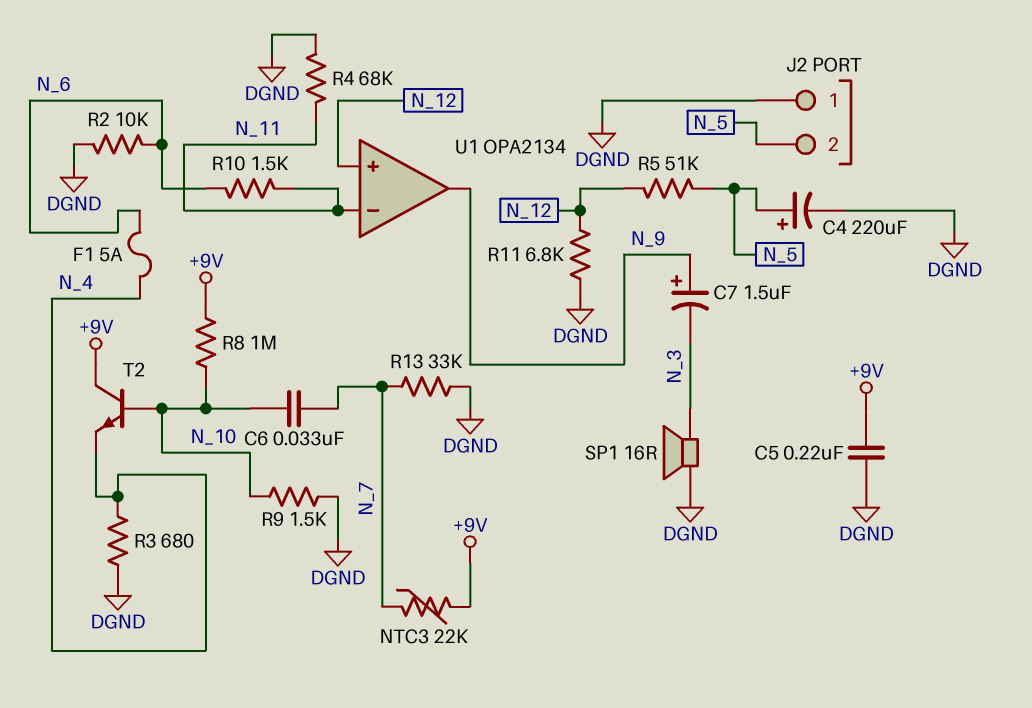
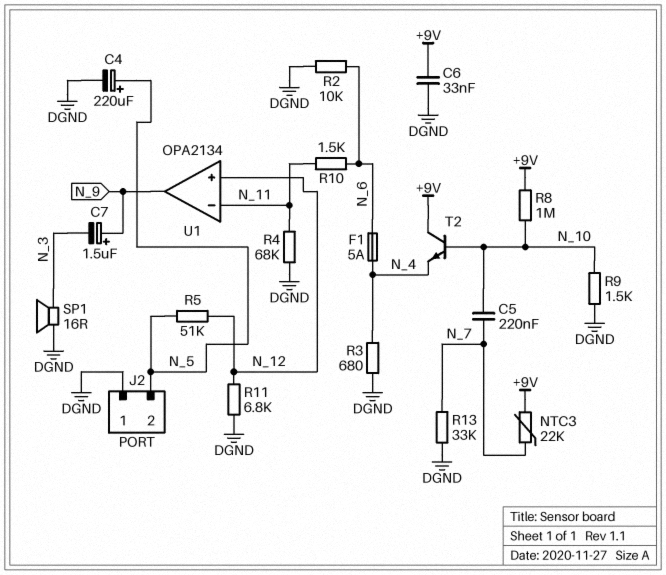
C5: 220nF (+9V, DGND) -> 220nF (N_7, N_10)
C6: 33nF (N_7, N_10) -> 33nF (+9V, DGND)

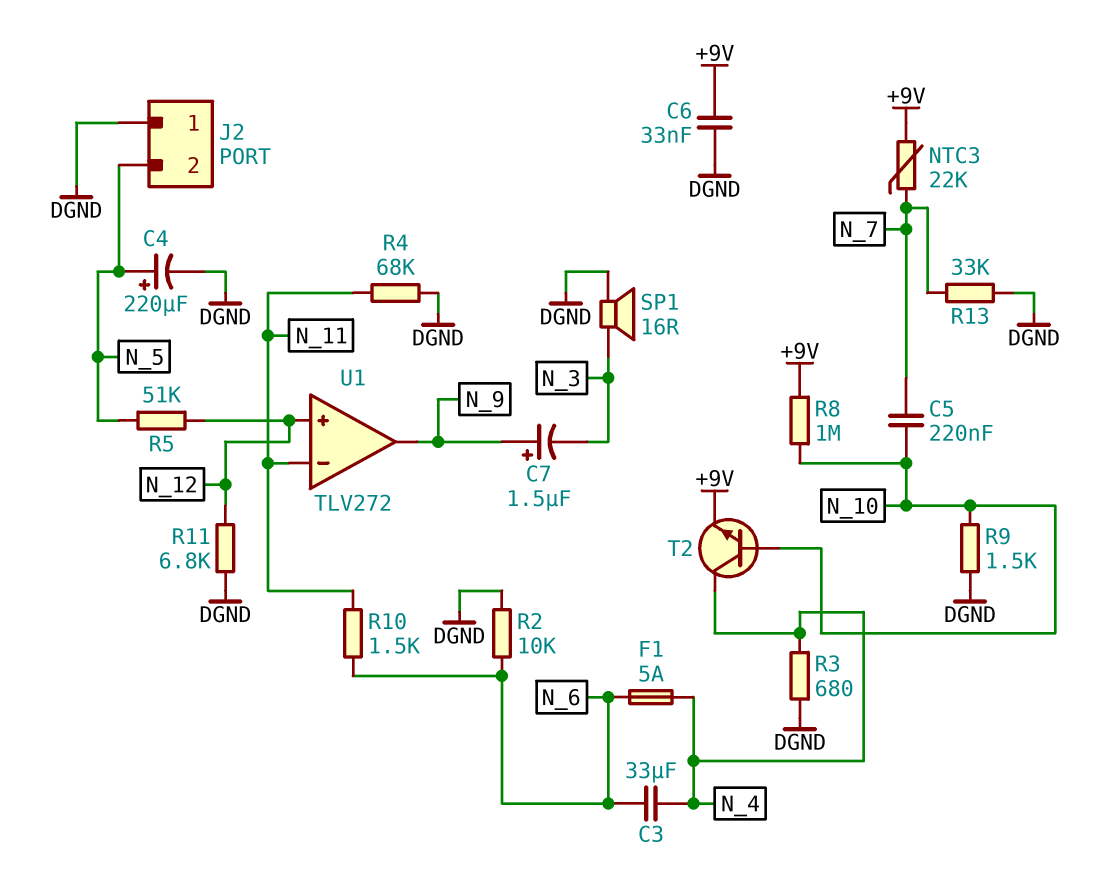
C3: none -> 33uF (N_4, N_6)
T2: NPN (B N_10, C +9V, E N_4) -> NPN (B N_10, C N_4, E +9V)
U1: OPA2134 -> TLV272

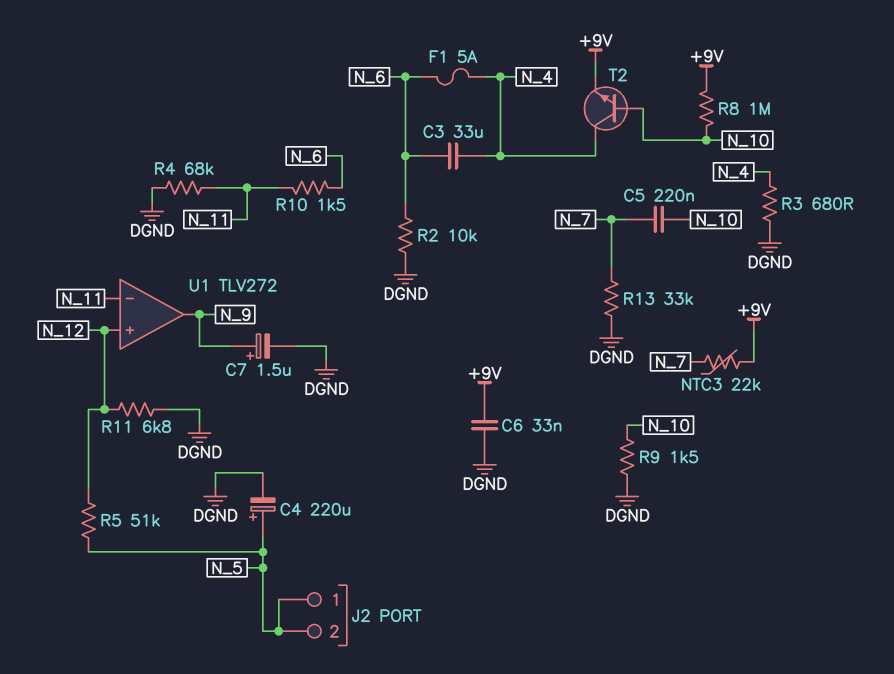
C7: 1.5uF (plus N_9, minus N_3) -> 1.5uF (plus N_9, minus DGND)
J2 pin 1: DGND -> N_5
SP1: speaker 16R (DGND, N_3) -> none

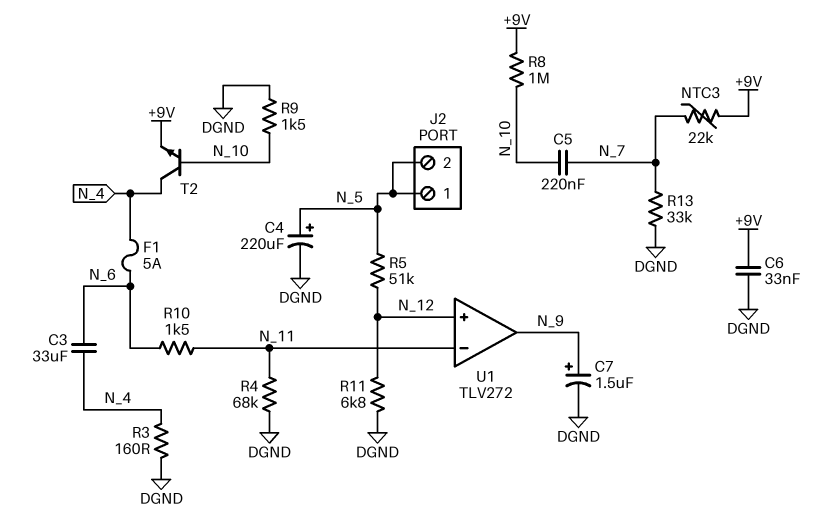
R2: 10k (DGND, N_6) -> none
R3: 680 (DGND, N_4) -> 160 (DGND, N_4)

